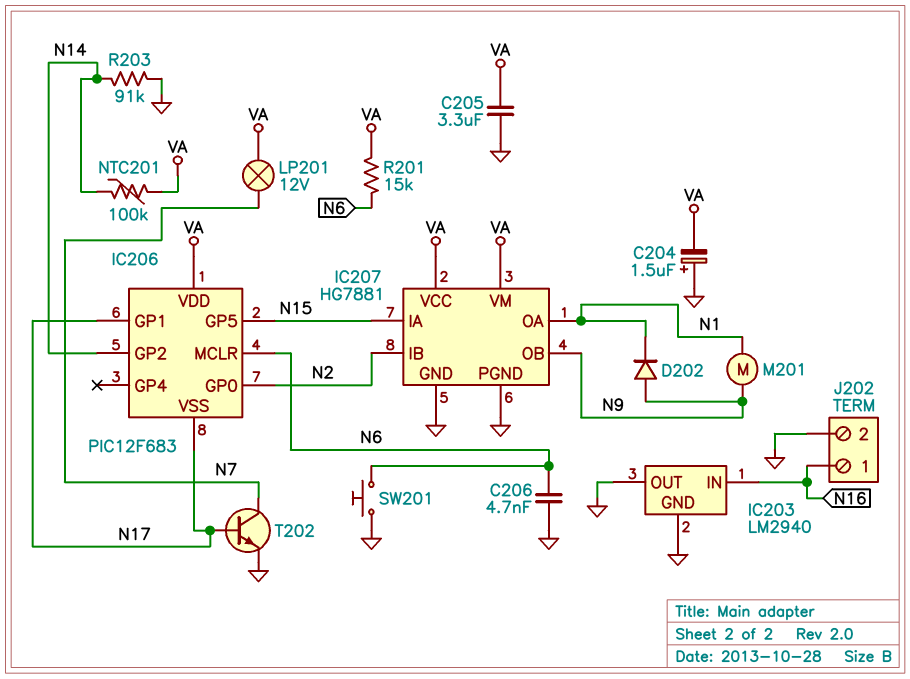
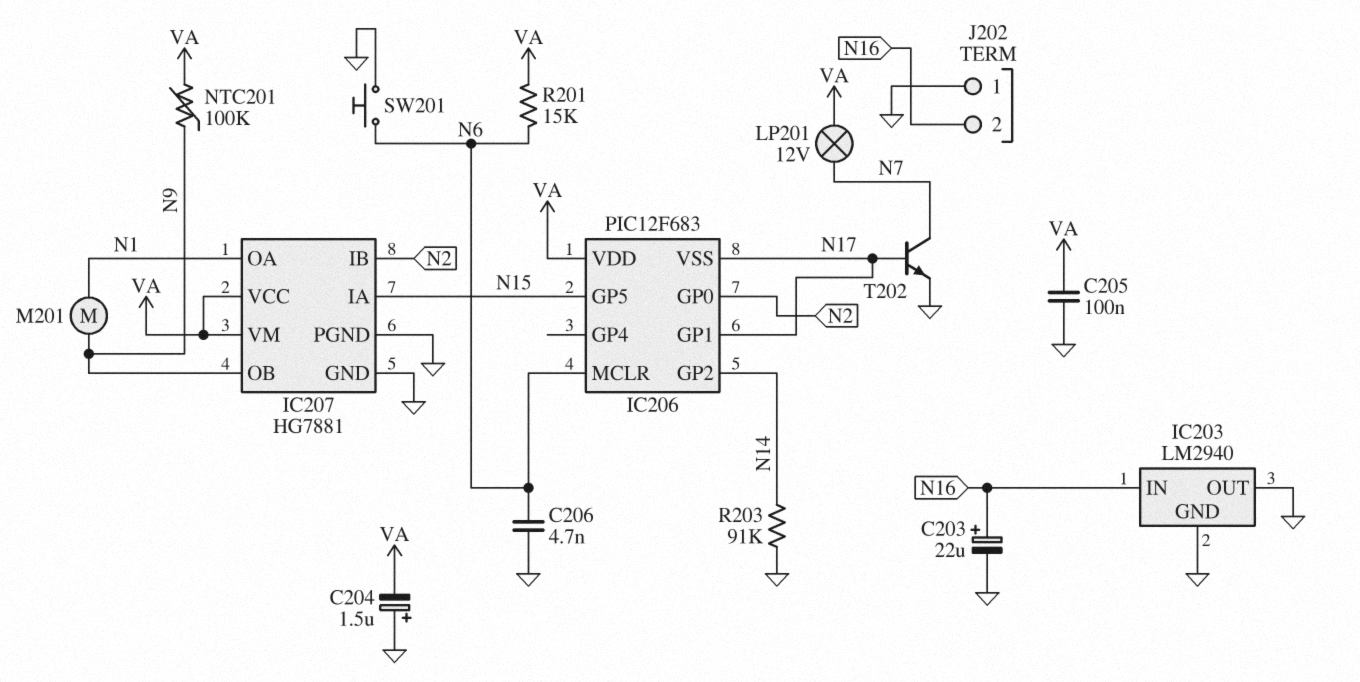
C203: none -> 22uF (plus N16, minus GND)
C205: 3.3uF (GND, VA) -> 100nF (GND, VA)
D202: diode (A N9, K N1) -> none
J202 pin 1: N16 -> GND
J202 pin 2: GND -> N16
NTC201: 100k (N14, VA) -> 100k (N9, VA)

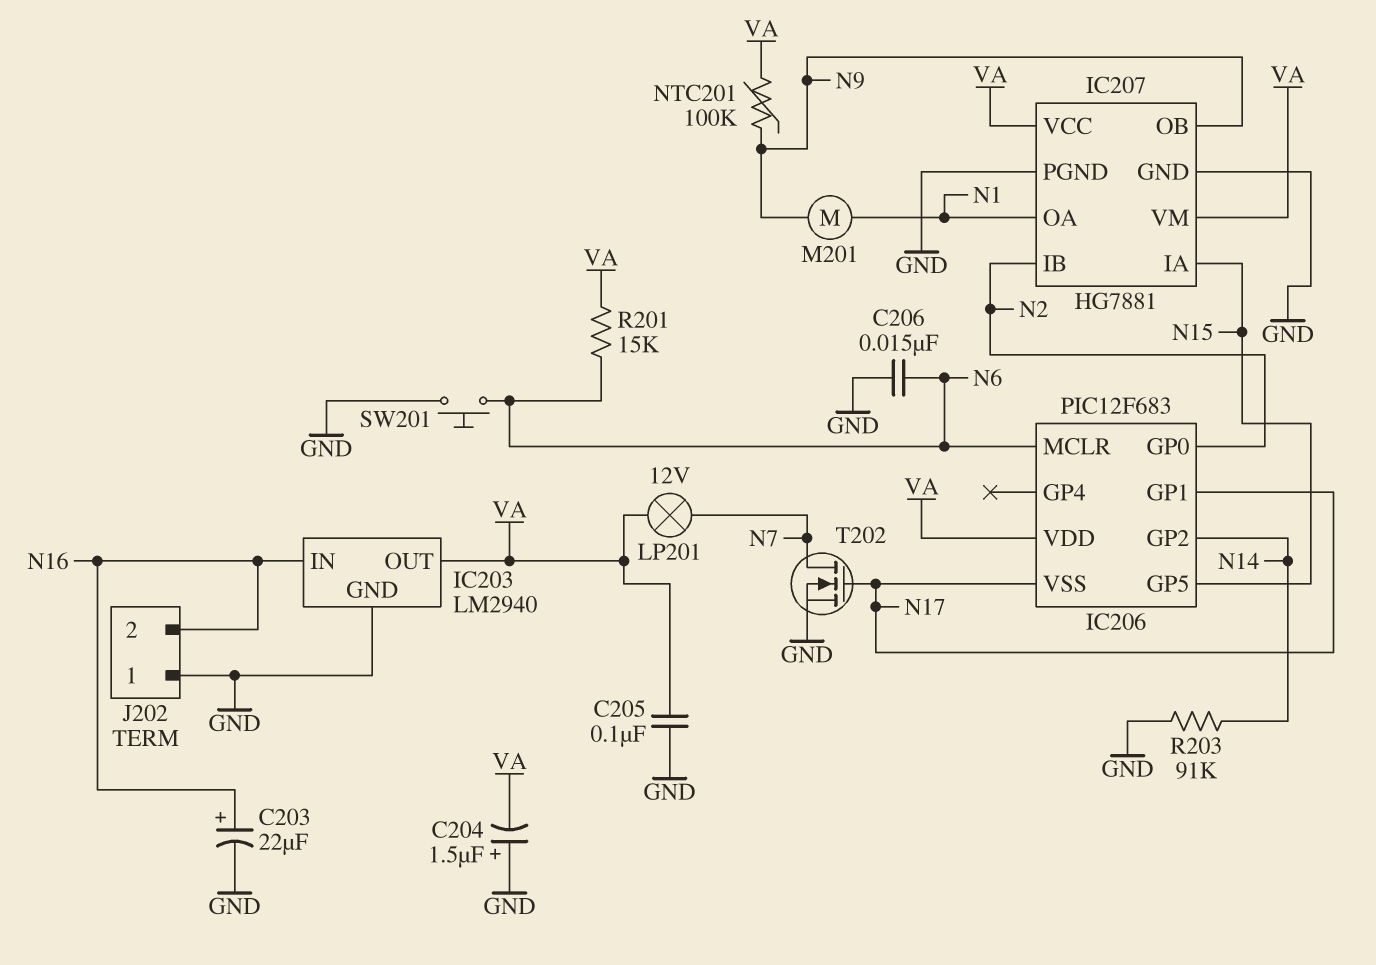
C206: 4.7nF (GND, N6) -> 15nF (GND, N6)
IC203 pin OUT: GND -> VA
T202: NPN (B N17, C N7, E GND) -> NMOS (G N17, D N7, S GND)

